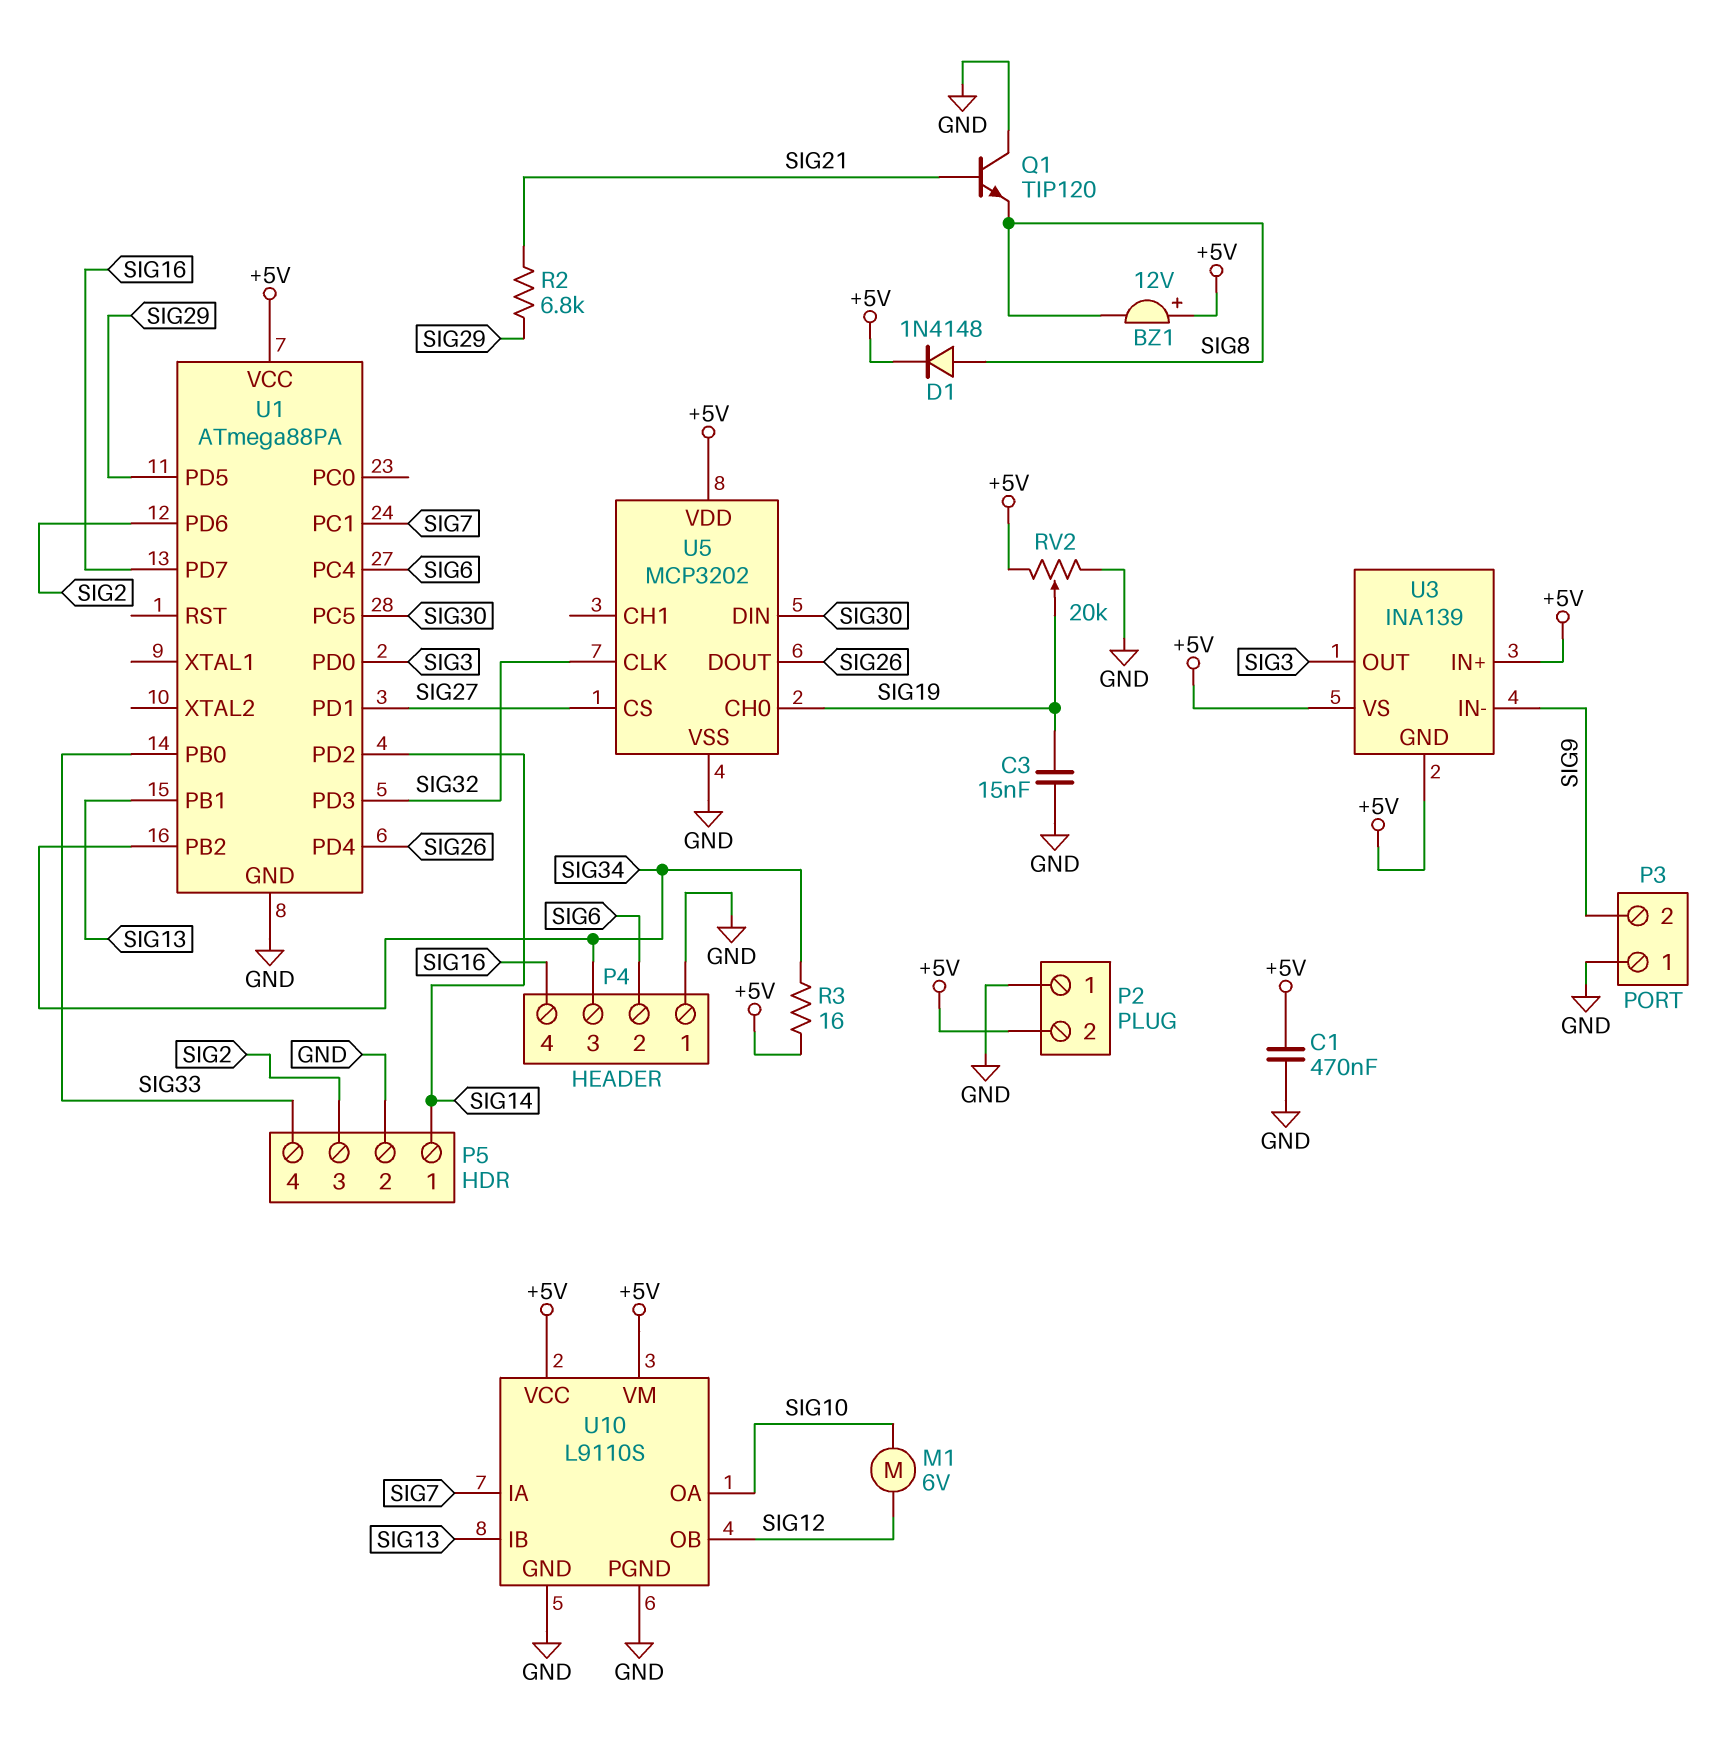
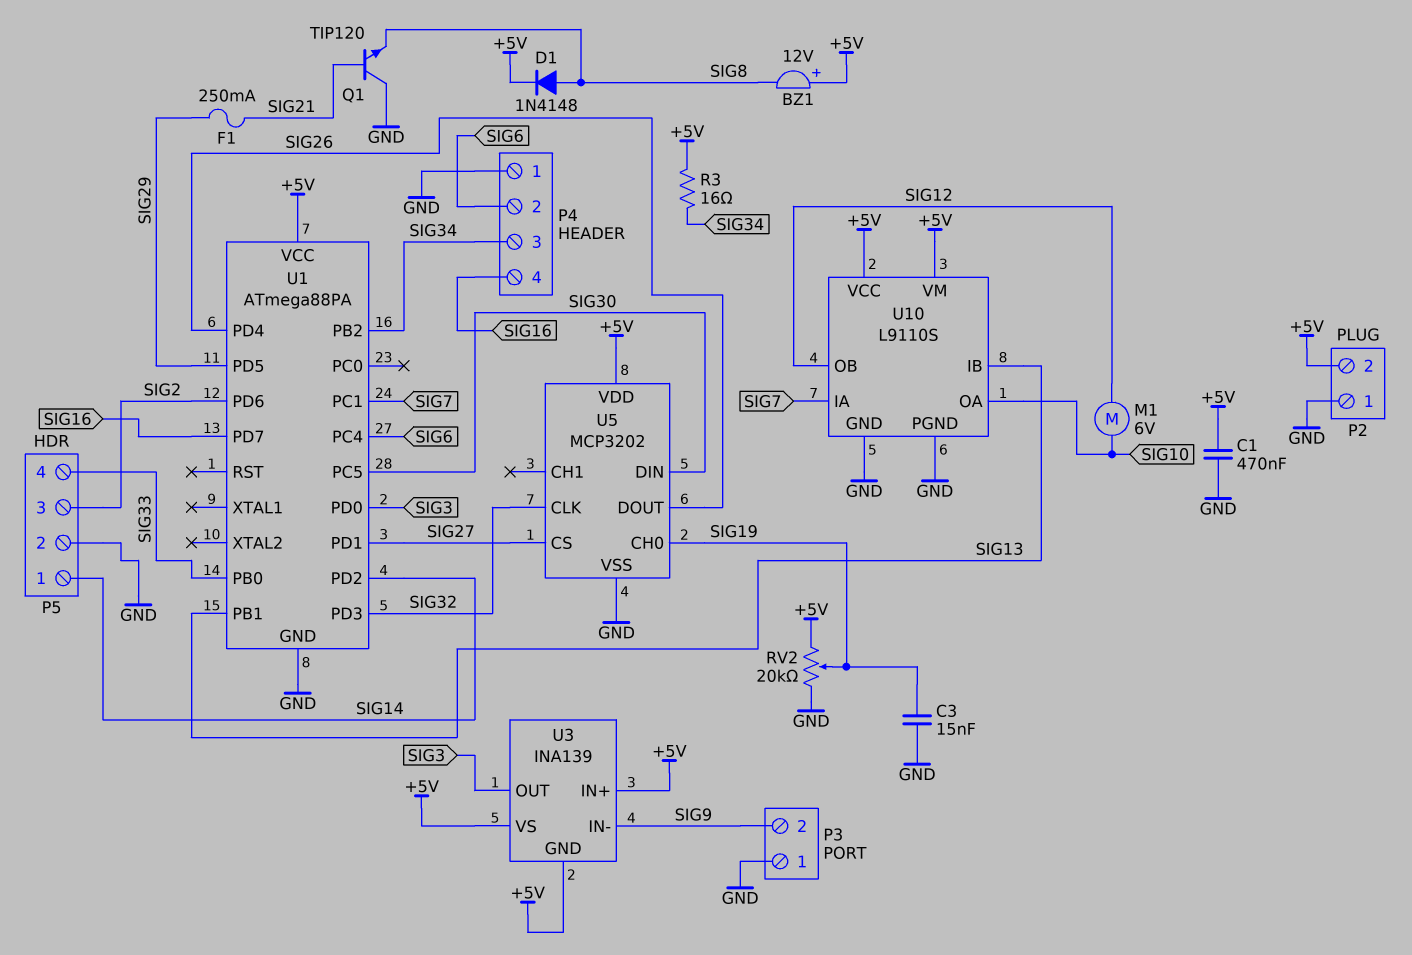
F1: none -> 250mA (SIG21, SIG29)
R2: 6.8k (SIG21, SIG29) -> none

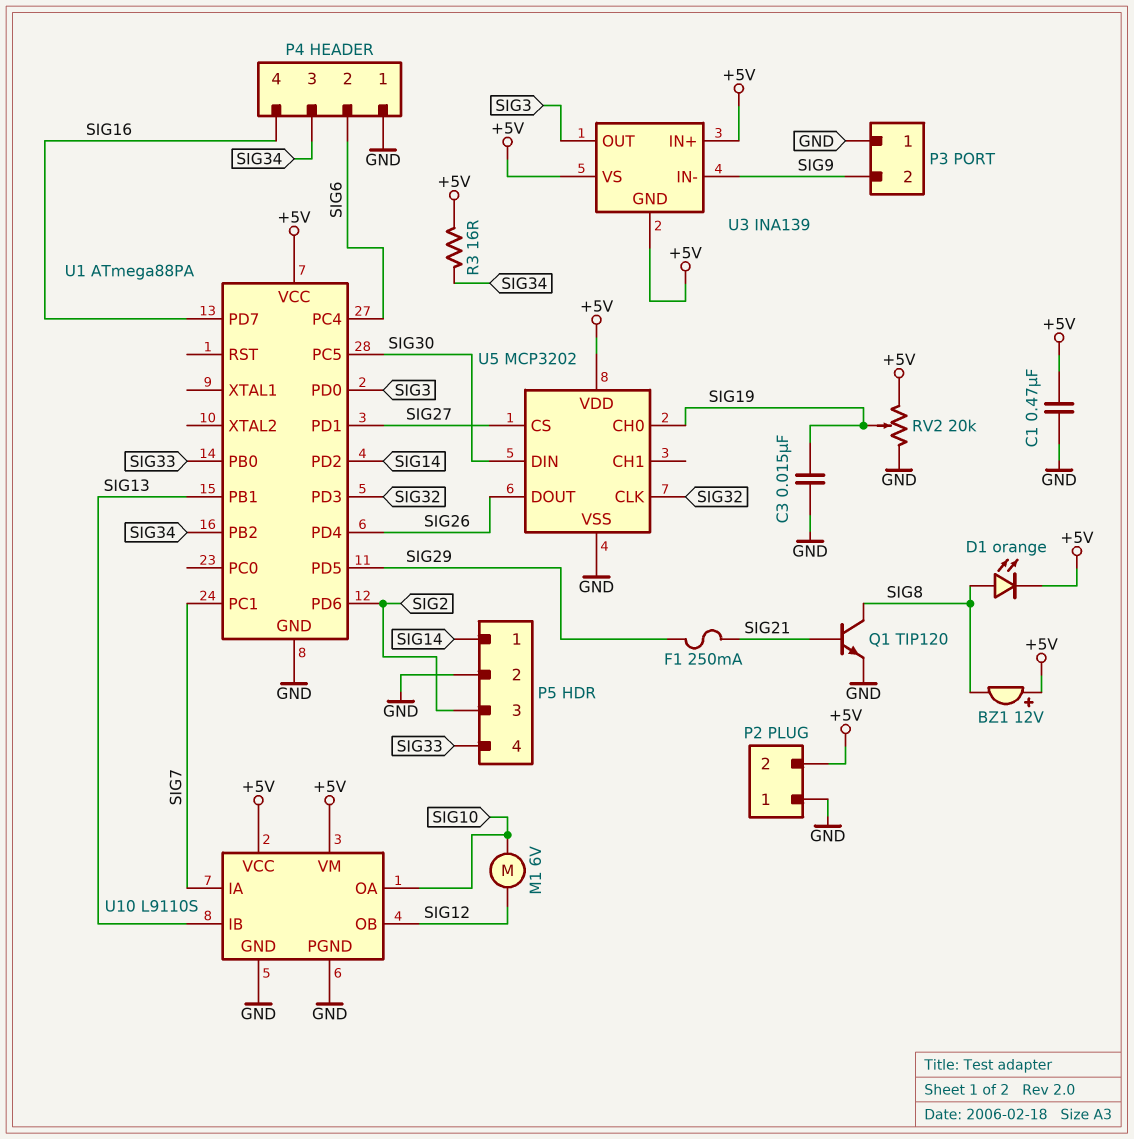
D1: diode 1N4148 (A SIG8, K +5V) -> LED orange (A SIG8, K +5V)
Q1: NPN TIP120 (B SIG21, C GND, E SIG8) -> NPN TIP120 (B SIG21, C SIG8, E GND)

